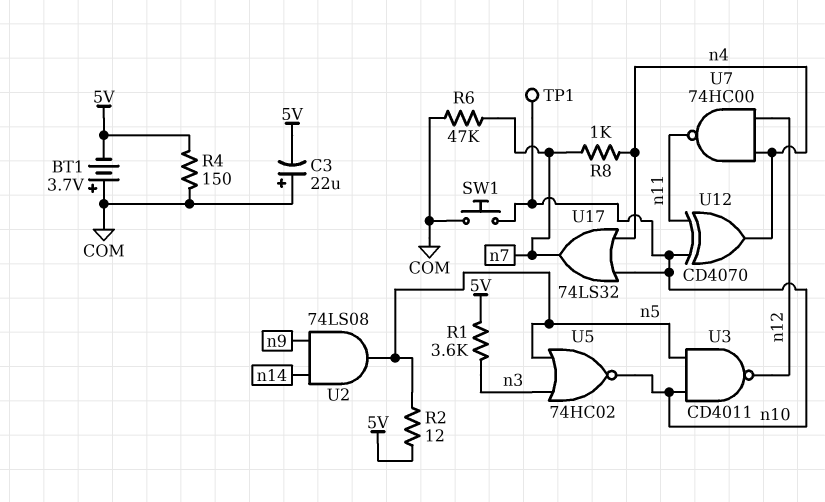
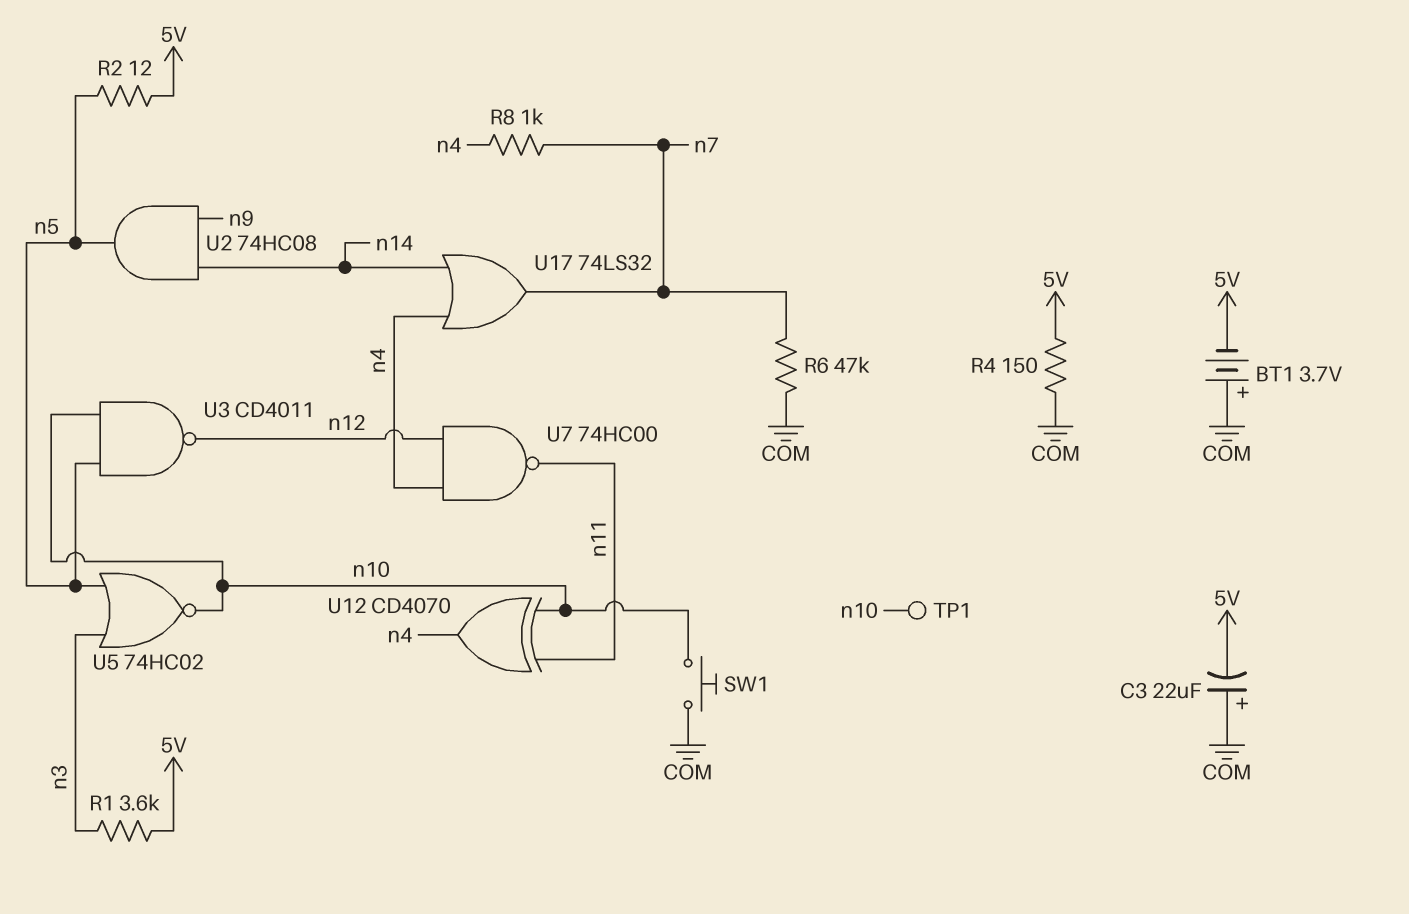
U2: AND 74LS08 (in n9, in n14, out n5) -> AND 74HC08 (in n9, in n14, out n5)
U17: OR 74LS32 (in n4, in n10, out n7) -> OR 74LS32 (in n4, in n14, out n7)

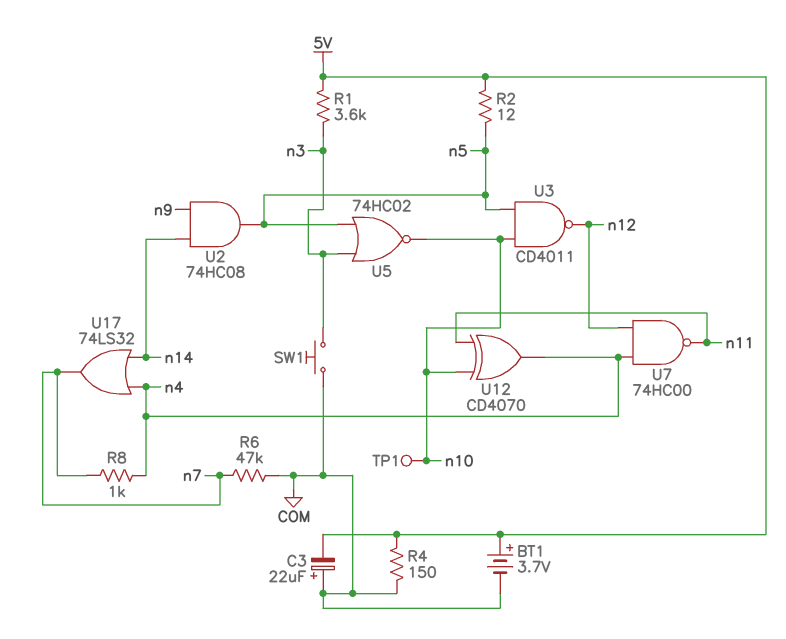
BT1: 3.7V (plus COM, minus 5V) -> 3.7V (plus 5V, minus COM)
SW1: button (COM, n10) -> button (COM, n3)

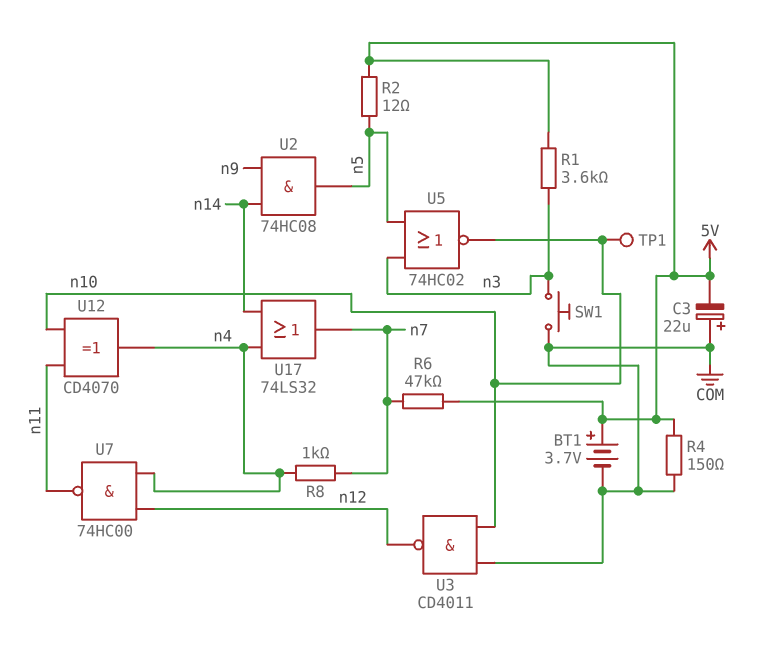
R6: 47k (COM, n7) -> 47k (5V, n7)
U3: NAND CD4011 (in n5, in n10, out n12) -> NAND CD4011 (in COM, in n10, out n12)

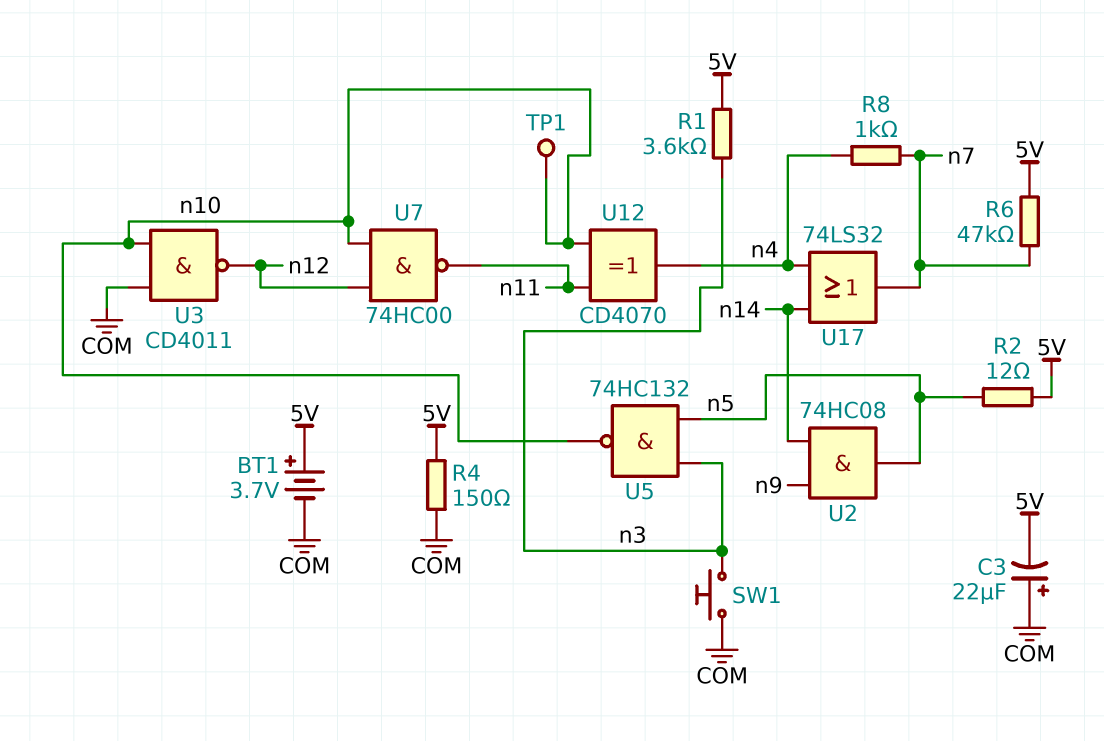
U5: NOR 74HC02 (in n3, in n5, out n10) -> NAND 74HC132 (in n3, in n5, out n10)
U7: NAND 74HC00 (in n4, in n12, out n11) -> NAND 74HC00 (in n10, in n12, out n11)

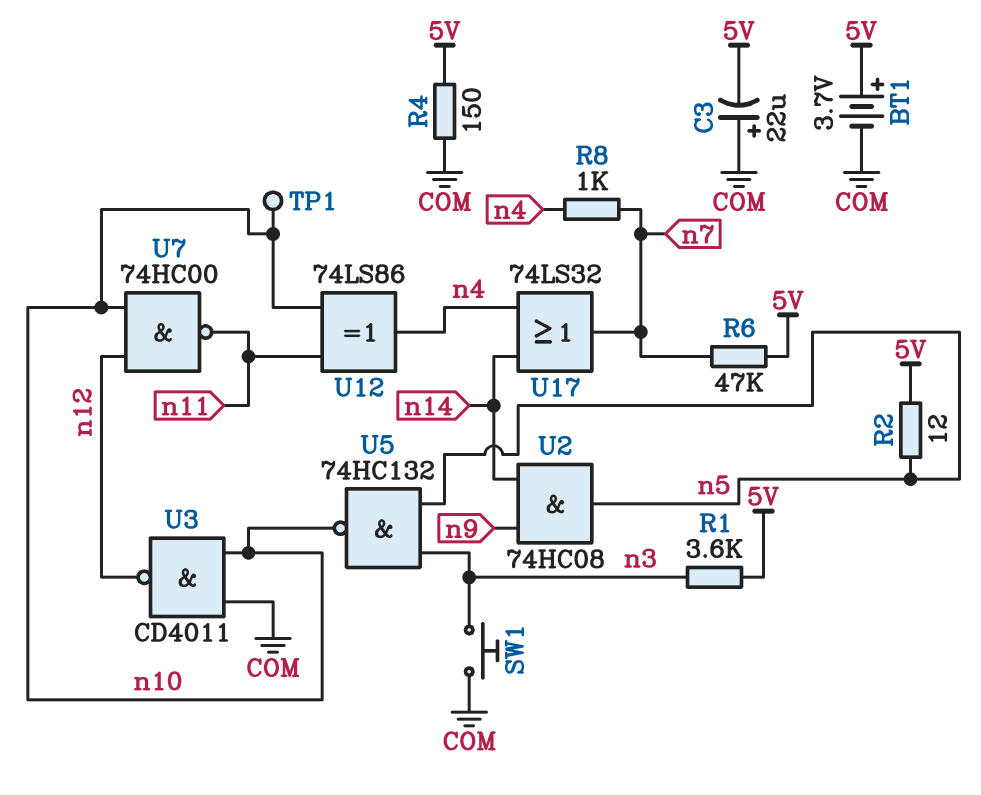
U12: XOR CD4070 (in n10, in n11, out n4) -> XOR 74LS86 (in n10, in n11, out n4)

